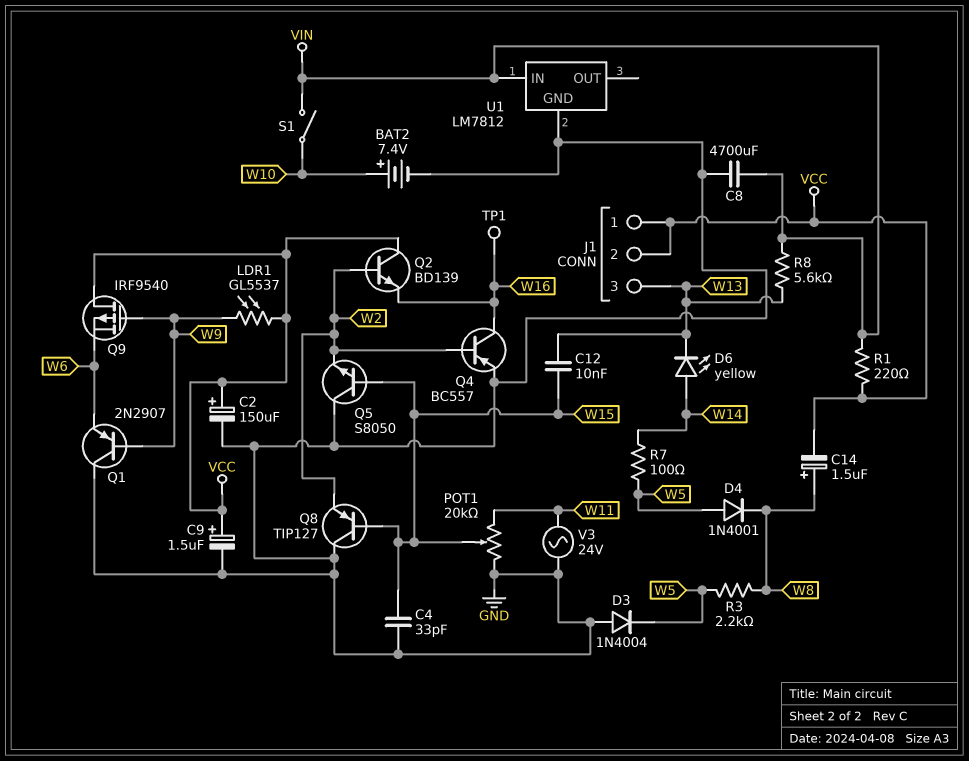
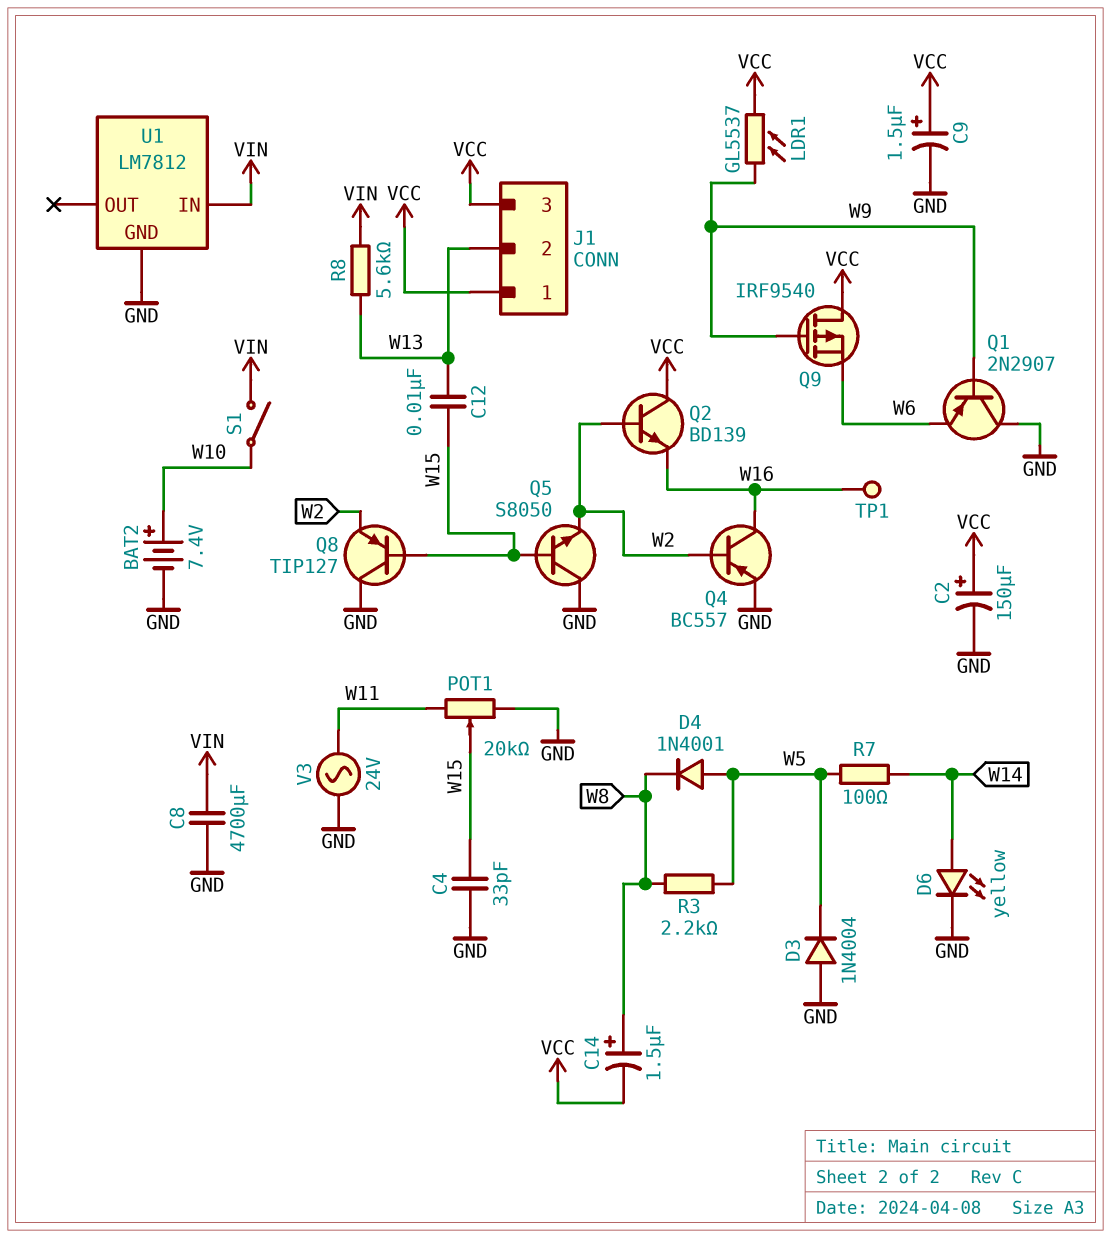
D6: LED yellow (A W14, K W13) -> LED yellow (A W14, K GND)
J1 pin 2: VCC -> W13
J1 pin 3: W13 -> VCC
R1: 220 (VCC, VIN) -> none

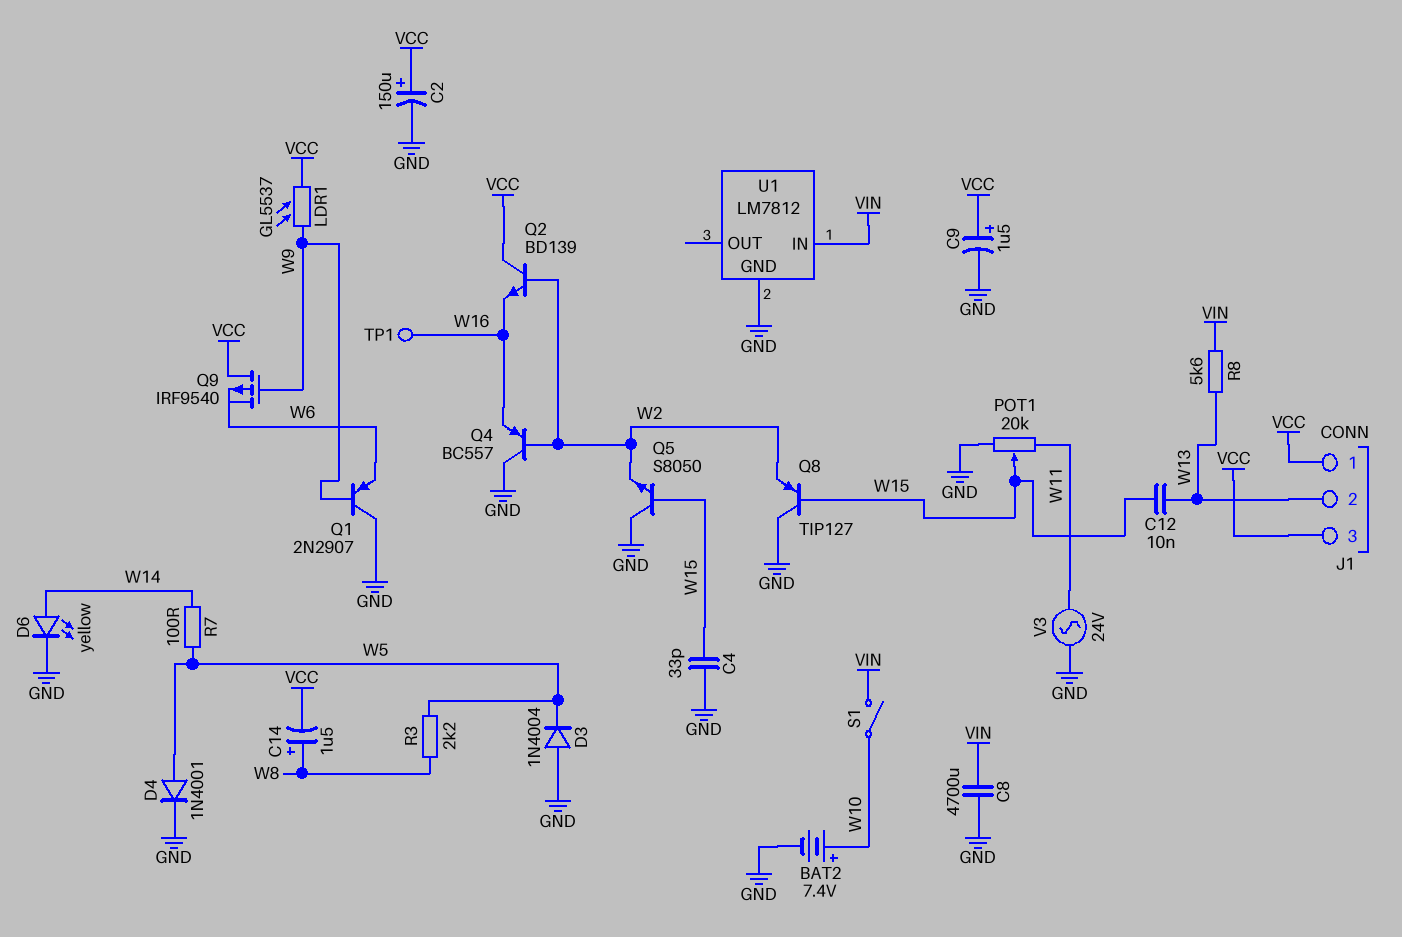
D4: diode 1N4001 (A W5, K W8) -> diode 1N4001 (A W5, K GND)
Q4: PNP BC557 (B W2, C W16, E GND) -> PNP BC557 (B W2, C GND, E W16)

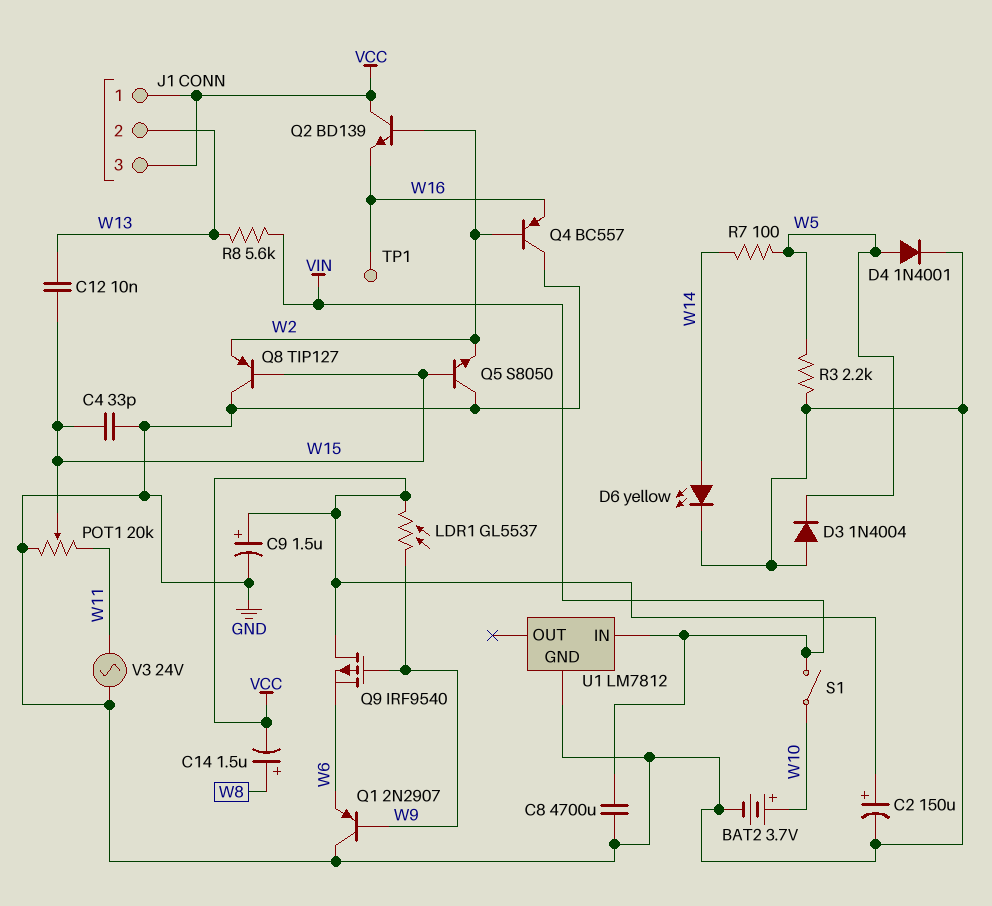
BAT2: 7.4V (plus W10, minus GND) -> 3.7V (plus W10, minus GND)
R3: 2.2k (W5, W8) -> 2.2k (GND, W5)

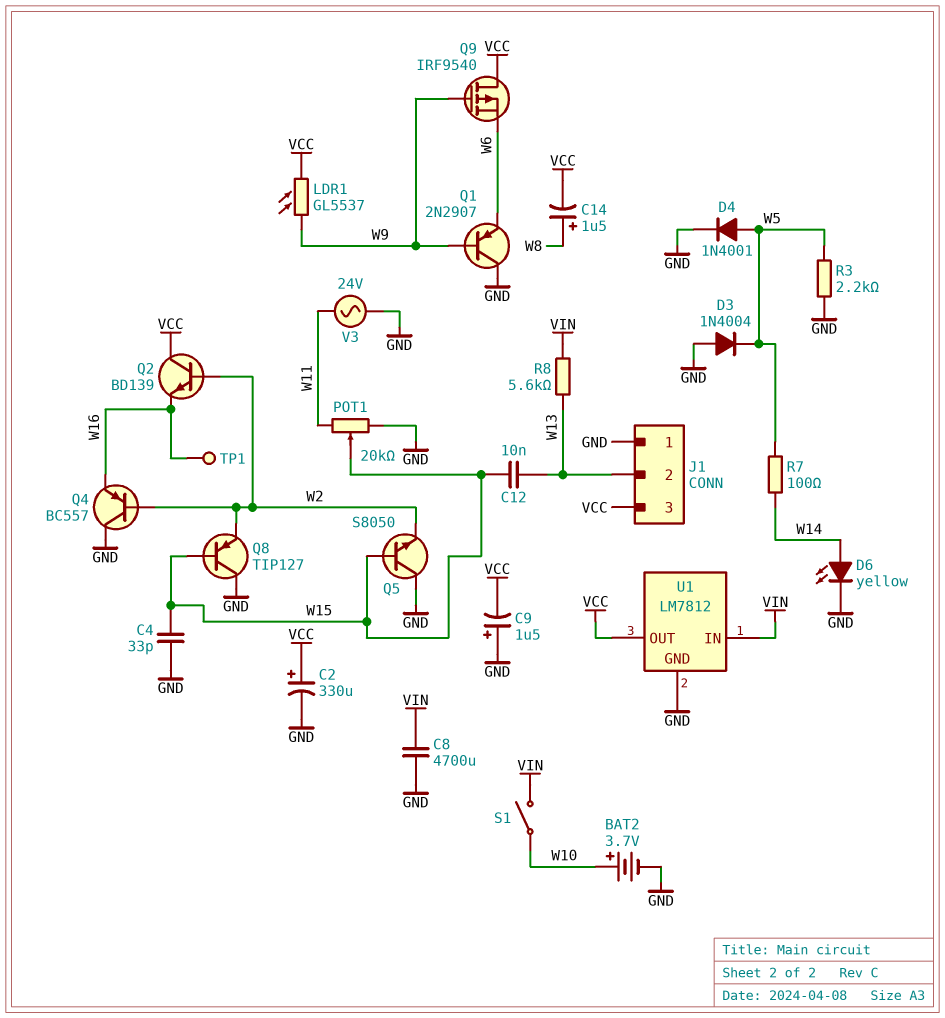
C2: 150uF (plus VCC, minus GND) -> 330uF (plus VCC, minus GND)
C9: 1.5uF (plus VCC, minus GND) -> 1.5uF (plus GND, minus VCC)
J1 pin 1: VCC -> GND
U1 pin OUT: none -> VCC

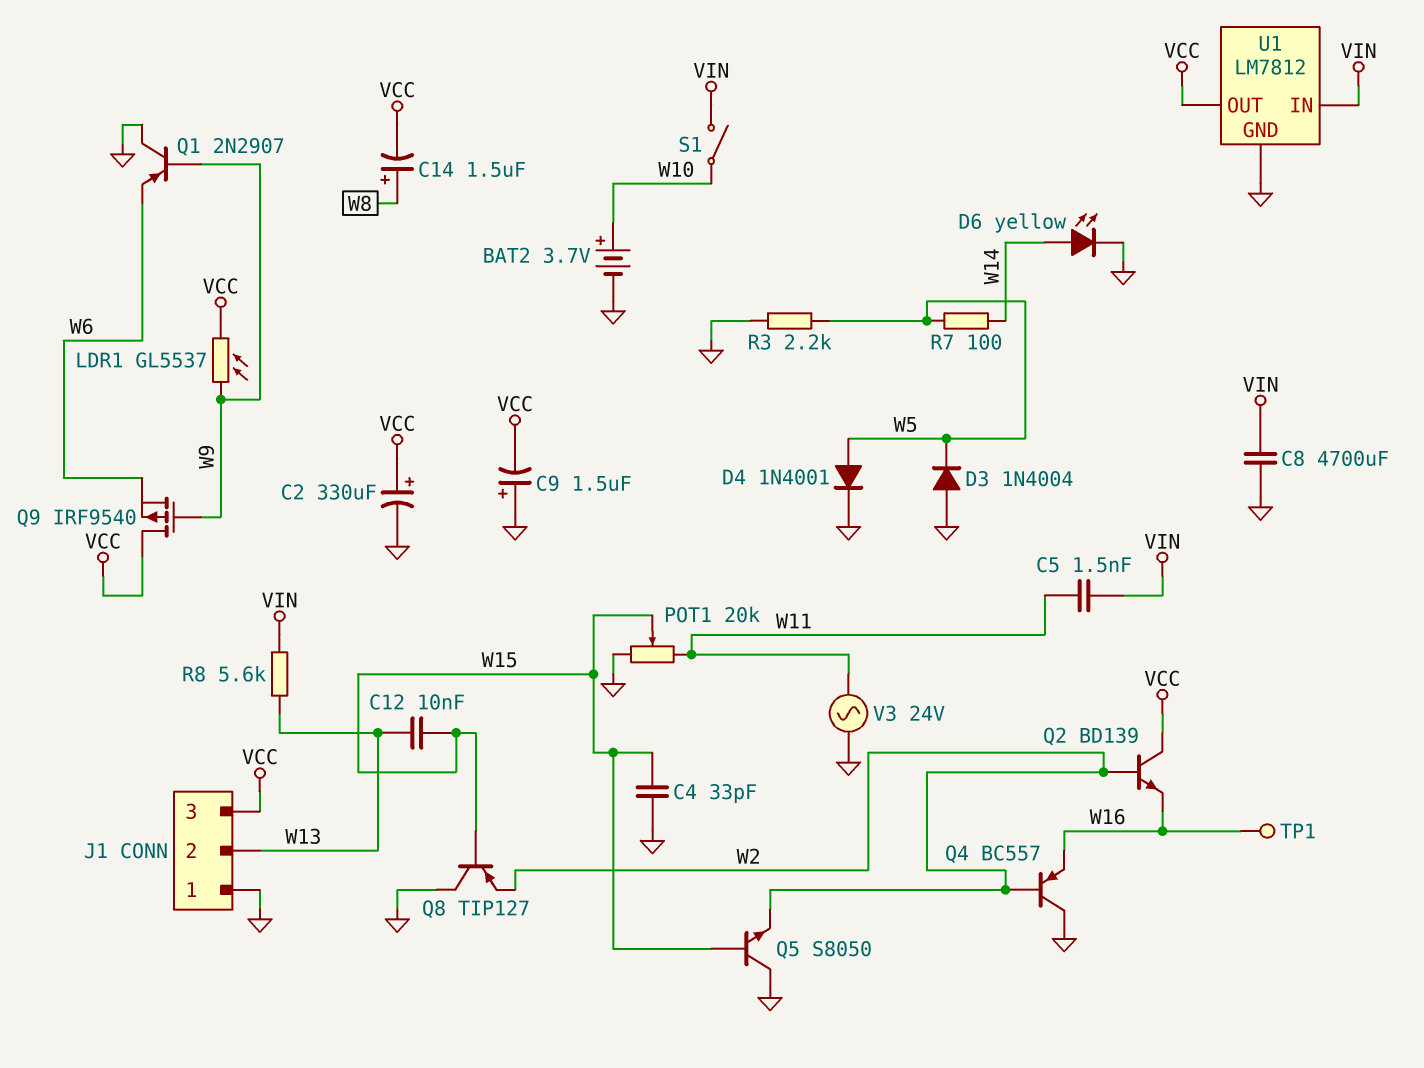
C5: none -> 1.5nF (VIN, W11)

